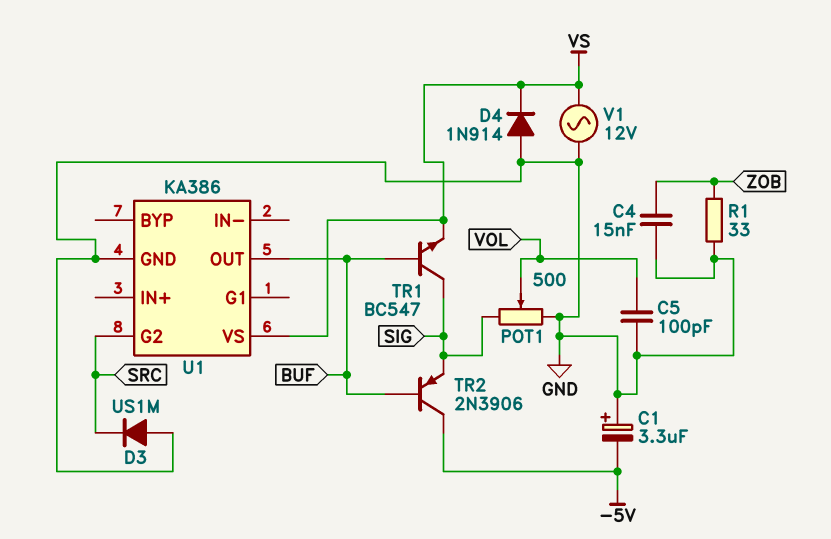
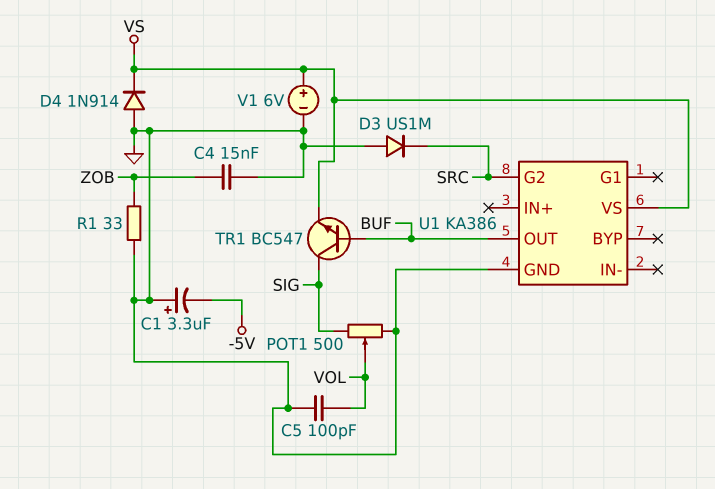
TR2: PNP 2N3906 (B BUF, C -5V, E SIG) -> none
V1: AC 12V (GND, VS) -> 6V (plus VS, minus GND)

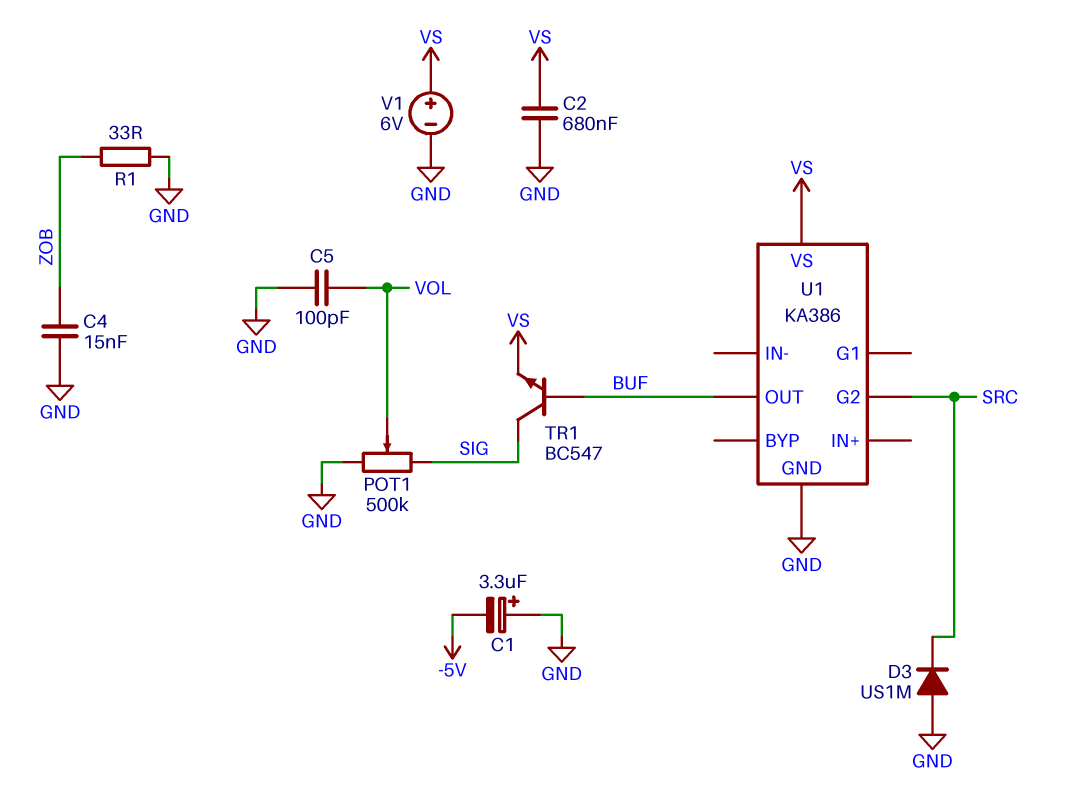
C2: none -> 680nF (GND, VS)
D4: diode 1N914 (A GND, K VS) -> none
POT1: 500 (GND, SIG, wiper VOL) -> 500k (GND, SIG, wiper VOL)

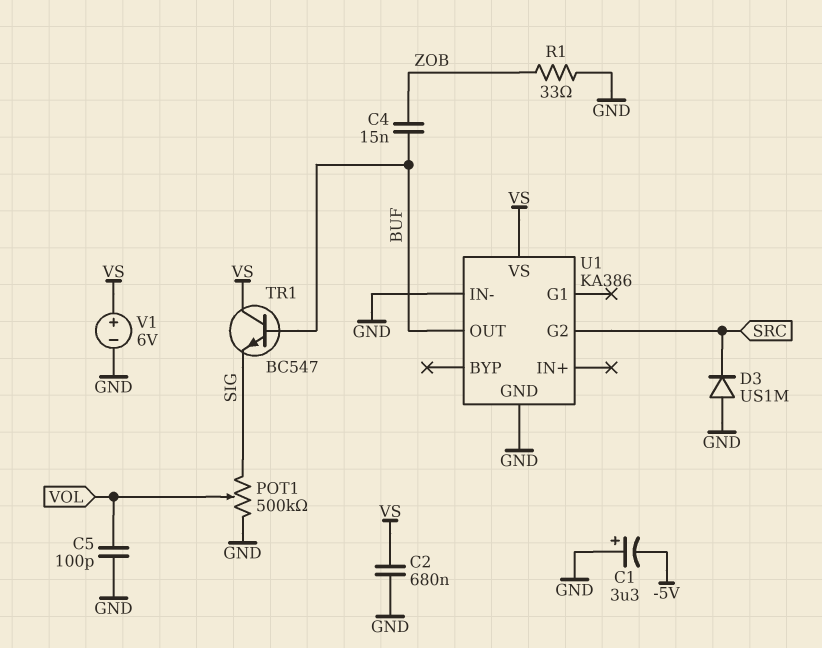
C4: 15nF (GND, ZOB) -> 15nF (BUF, ZOB)
TR1: NPN BC547 (B BUF, C SIG, E VS) -> NPN BC547 (B BUF, C VS, E SIG)
U1 pin IN-: none -> GND

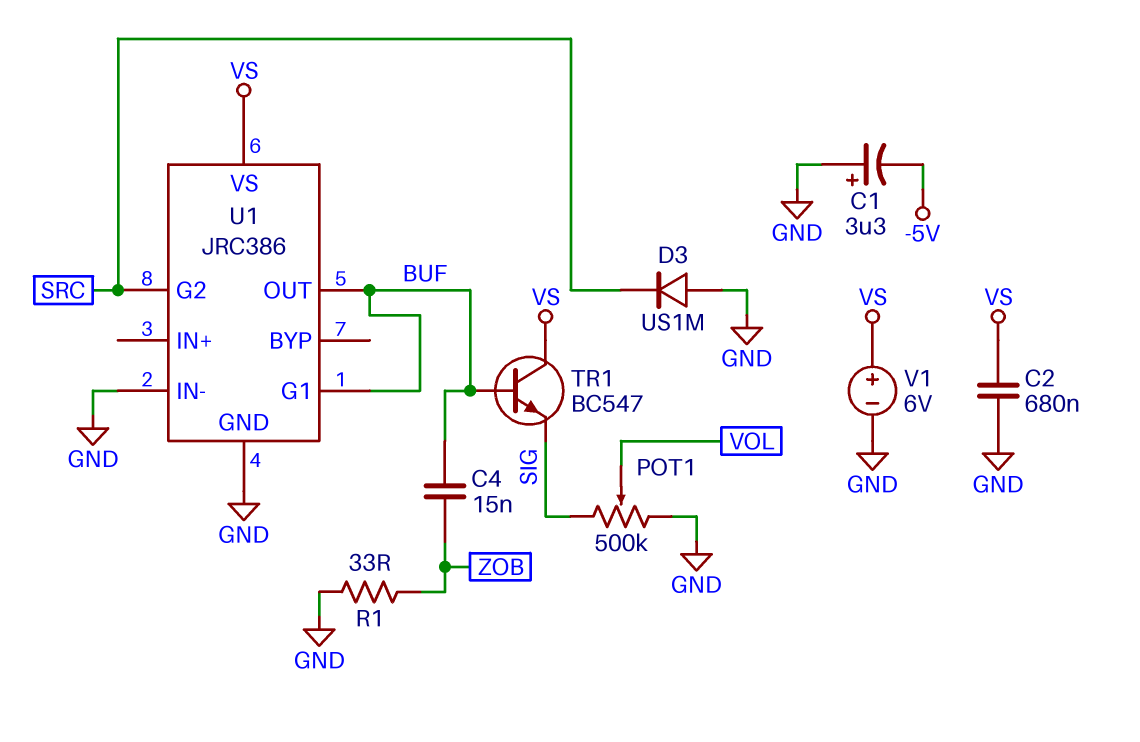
C5: 100pF (GND, VOL) -> none
U1: KA386 -> JRC386
U1 pin G1: none -> BUF

